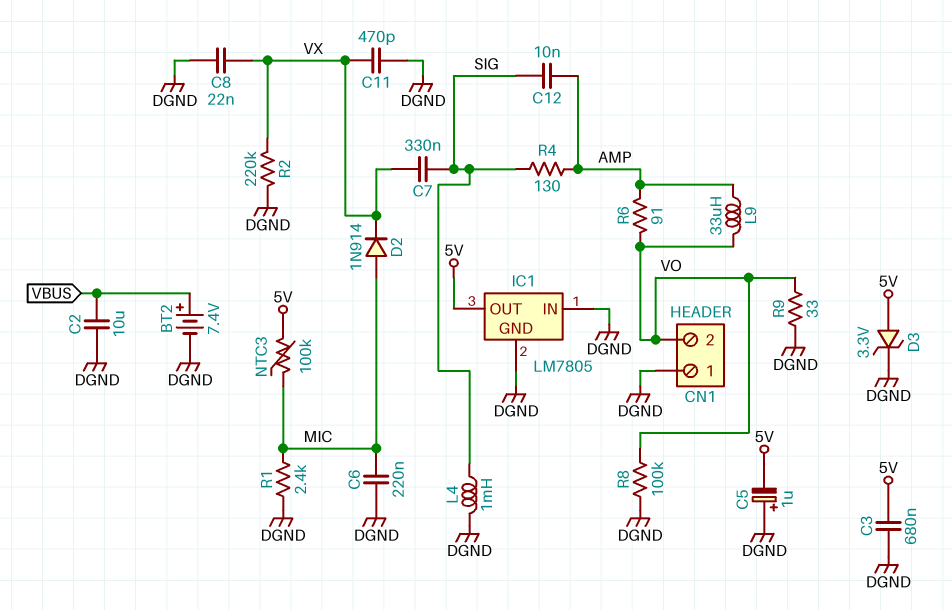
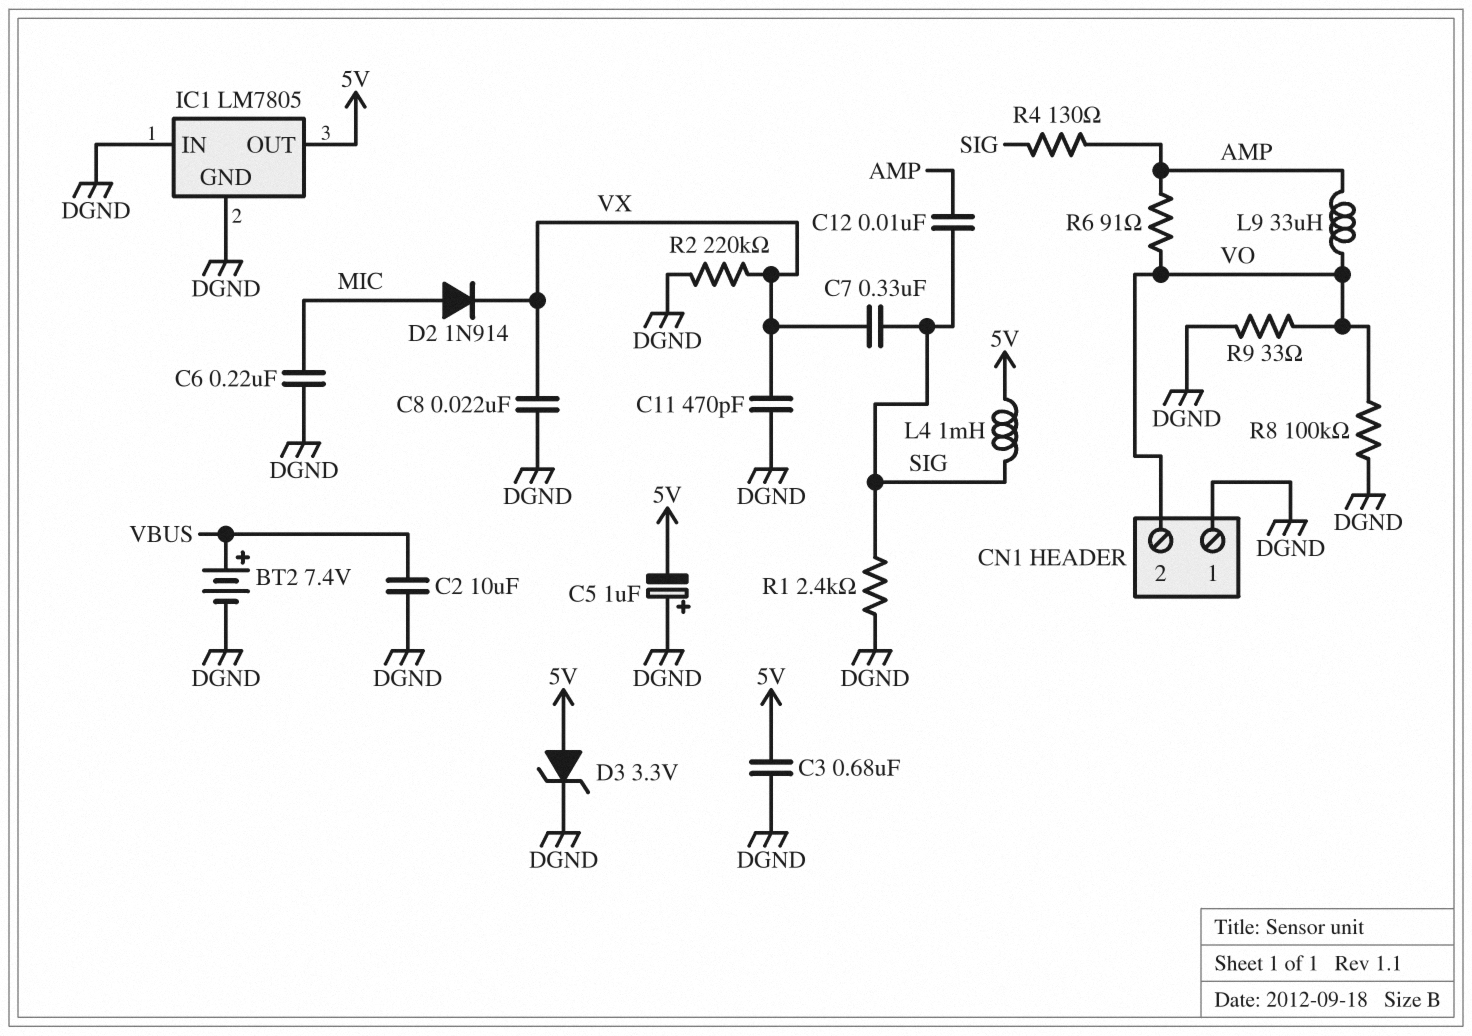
L4: 1mH (DGND, SIG) -> 1mH (5V, SIG)
NTC3: 100k (5V, MIC) -> none
R1: 2.4k (DGND, MIC) -> 2.4k (DGND, SIG)

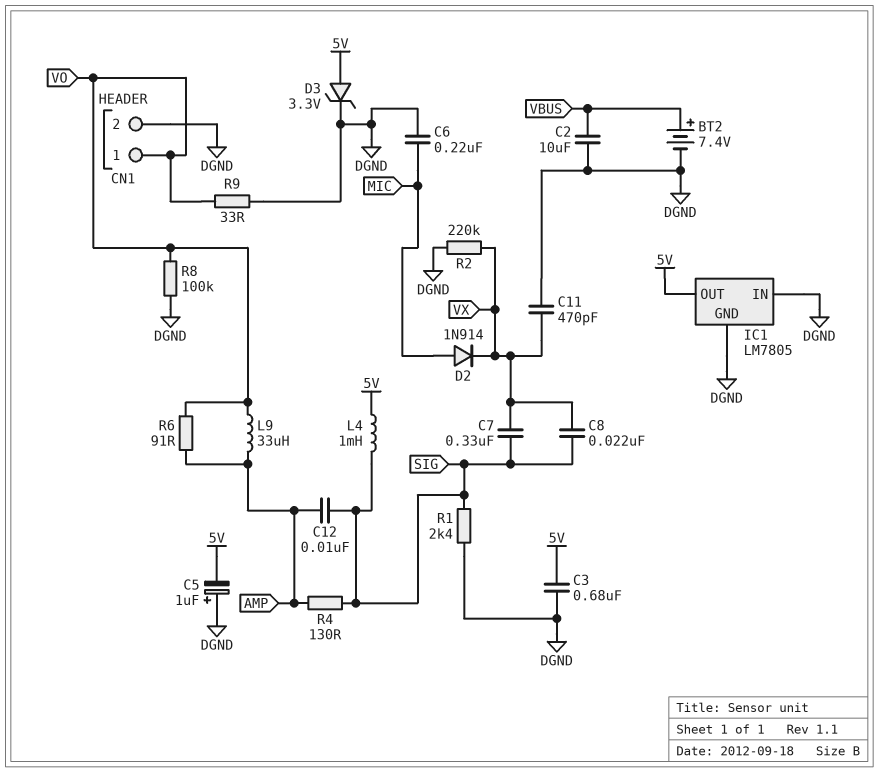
C8: 22nF (DGND, VX) -> 22nF (SIG, VX)
CN1 pin 1: DGND -> VO
CN1 pin 2: VO -> DGND

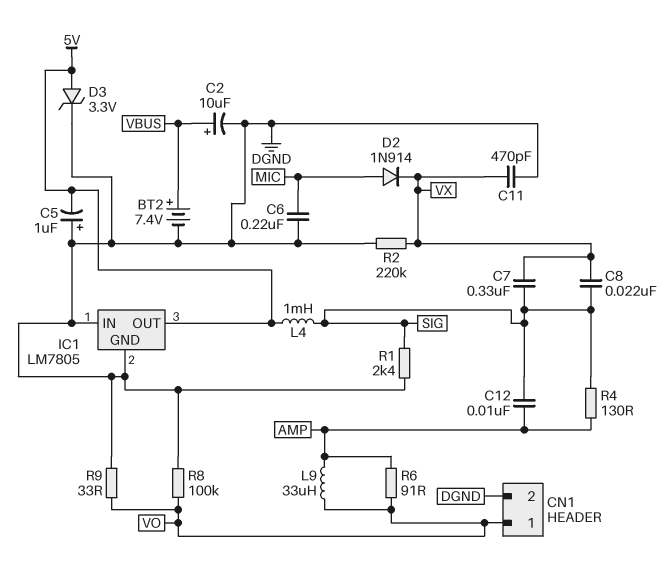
C2: 10uF (DGND, VBUS) -> 10uF (plus VBUS, minus DGND)
C3: 680nF (5V, DGND) -> none

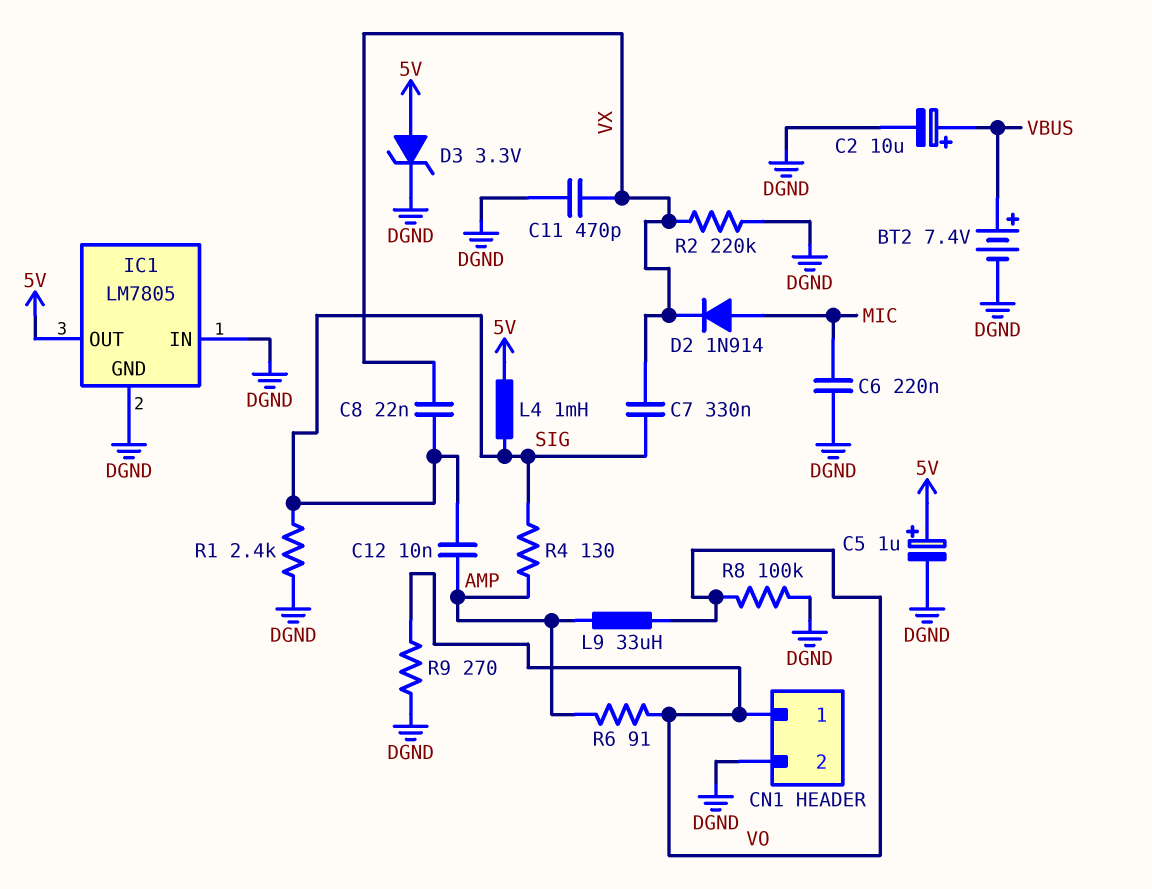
C5: 1uF (plus DGND, minus 5V) -> 1uF (plus 5V, minus DGND)
R9: 33 (DGND, VO) -> 270 (DGND, VO)

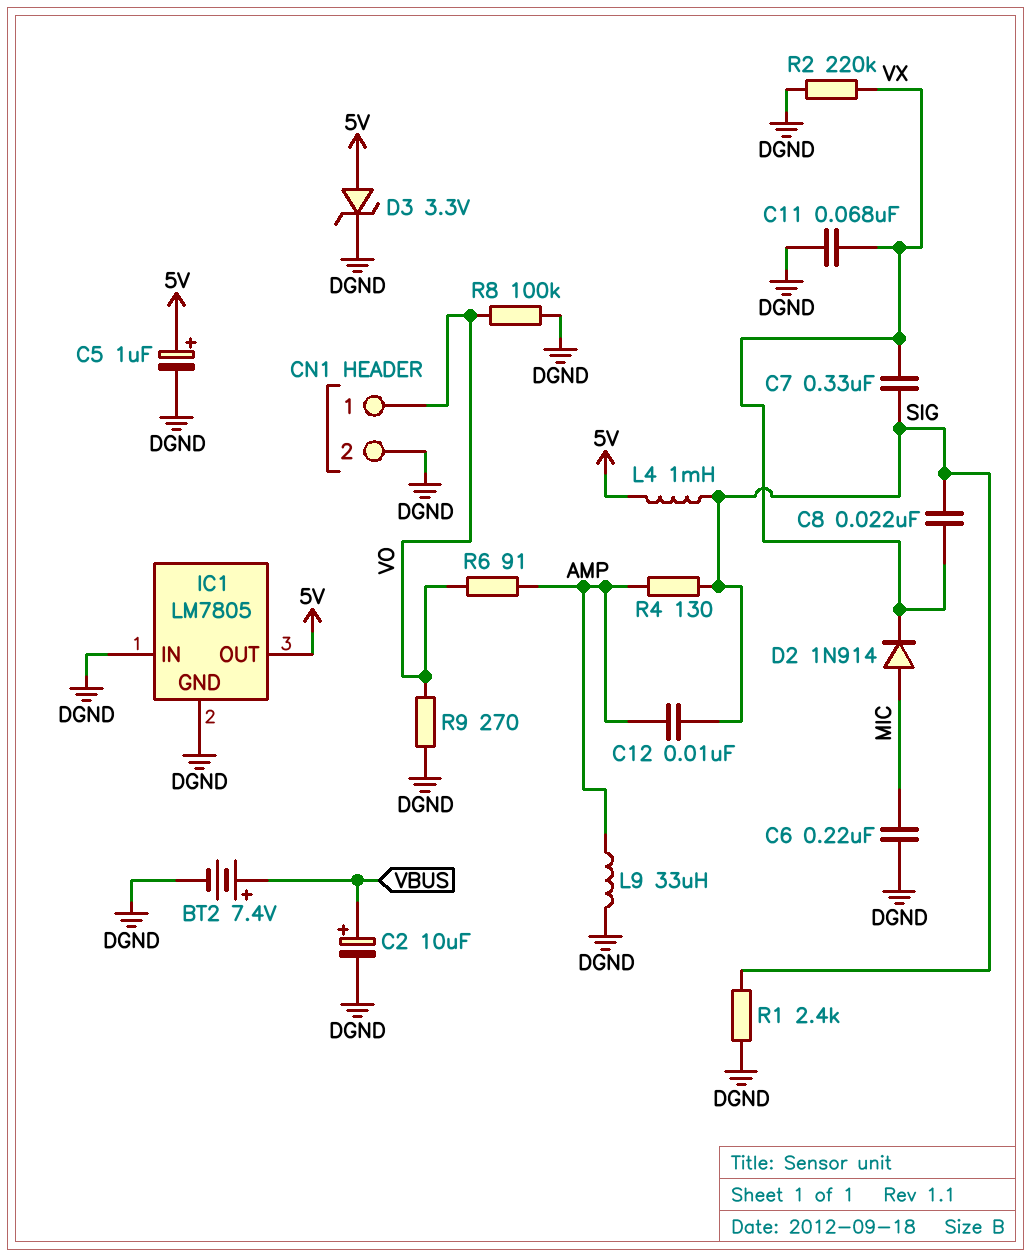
C11: 470pF (DGND, VX) -> 68nF (DGND, VX)
L9: 33uH (AMP, VO) -> 33uH (AMP, DGND)

